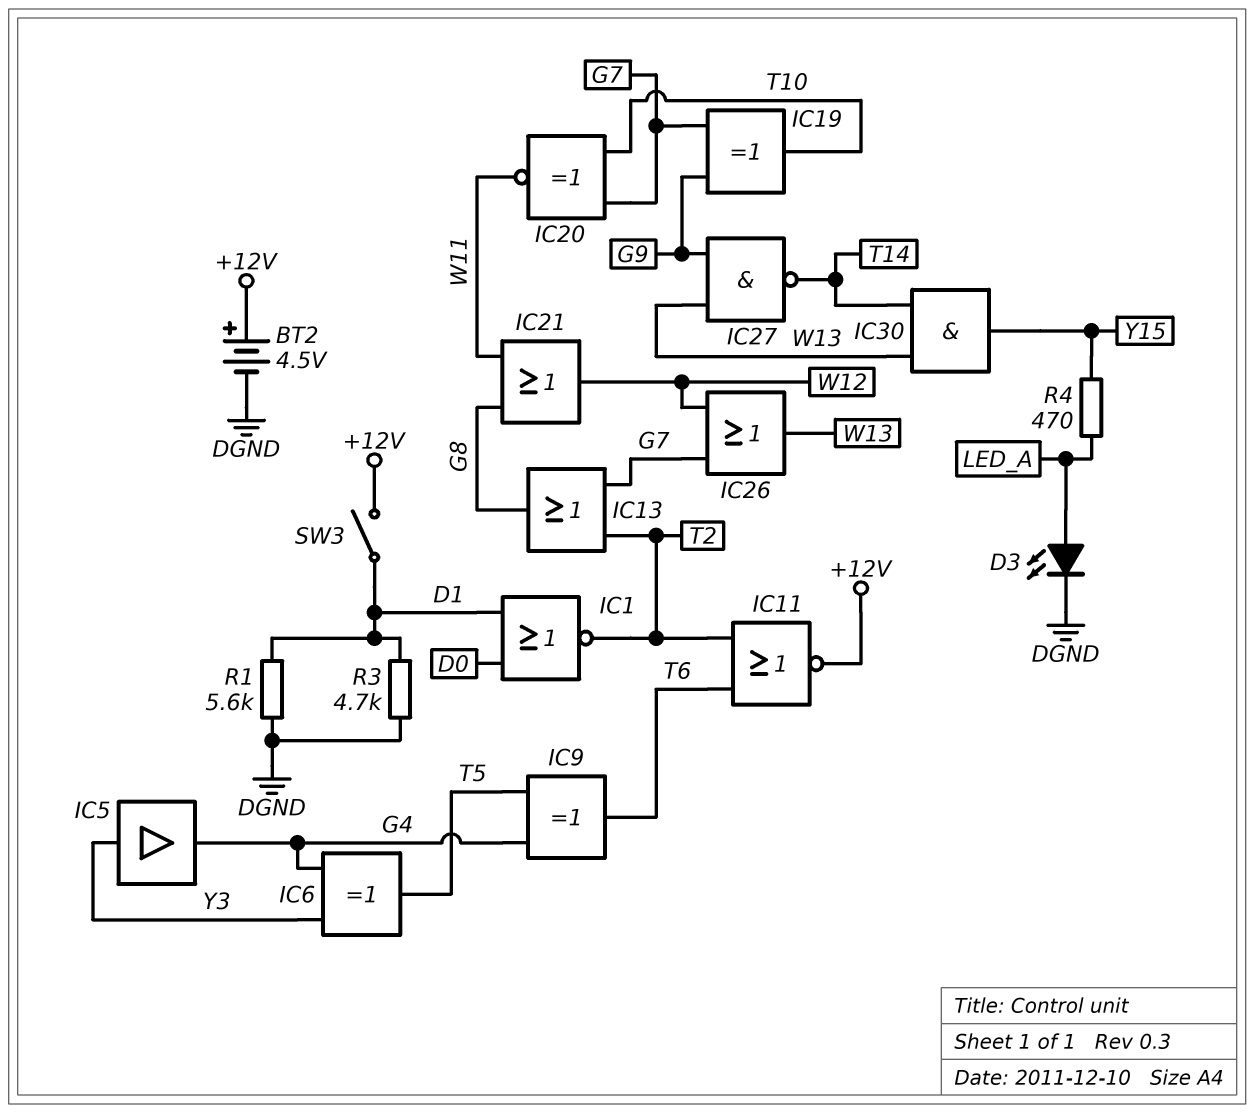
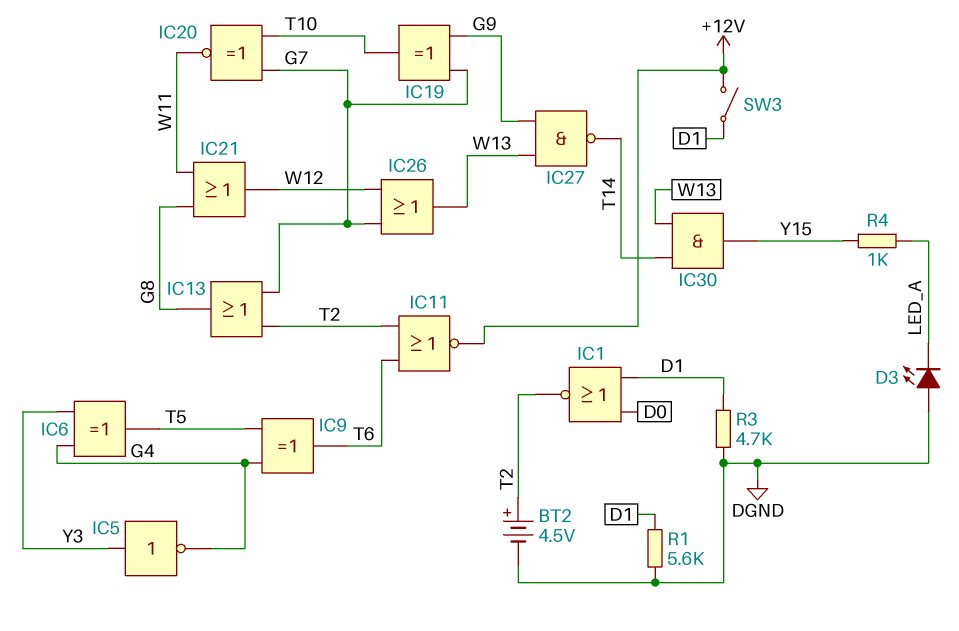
BT2: 4.5V (plus +12V, minus DGND) -> 4.5V (plus T2, minus DGND)
D3: LED (A LED_A, K DGND) -> LED (A DGND, K LED_A)
IC5: buffer (in Y3, out G4) -> NOT (in Y3, out G4)
R4: 470 (LED_A, Y15) -> 1k (LED_A, Y15)

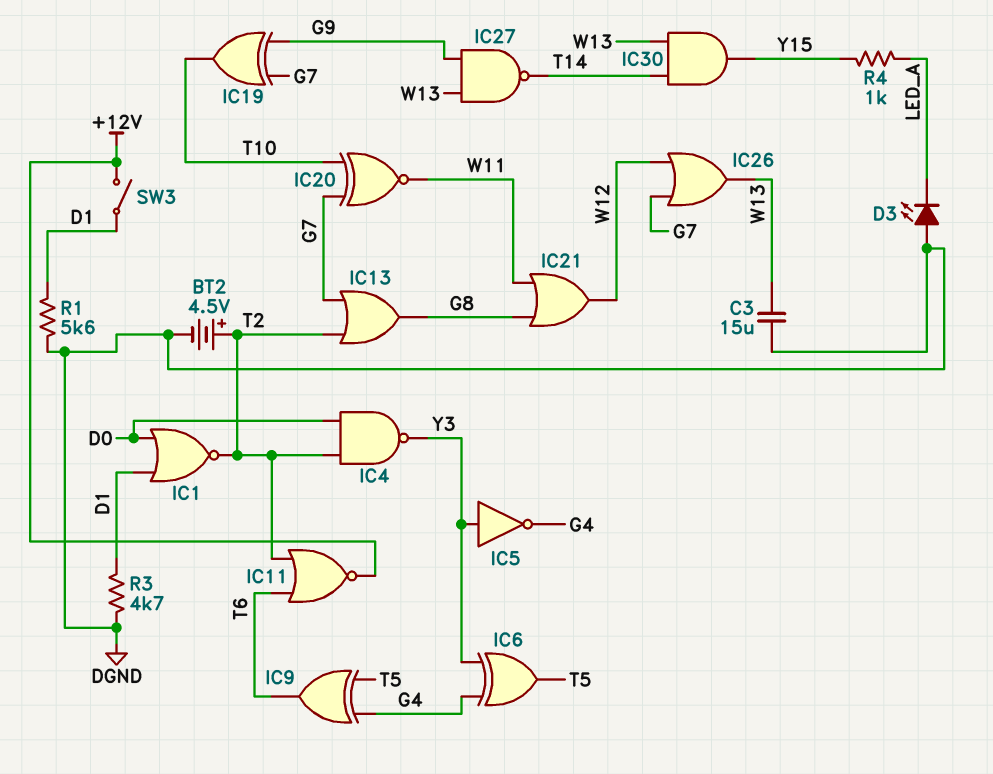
C3: none -> 15uF (DGND, W13)
IC4: none -> NAND (in D0, in T2, out Y3)

